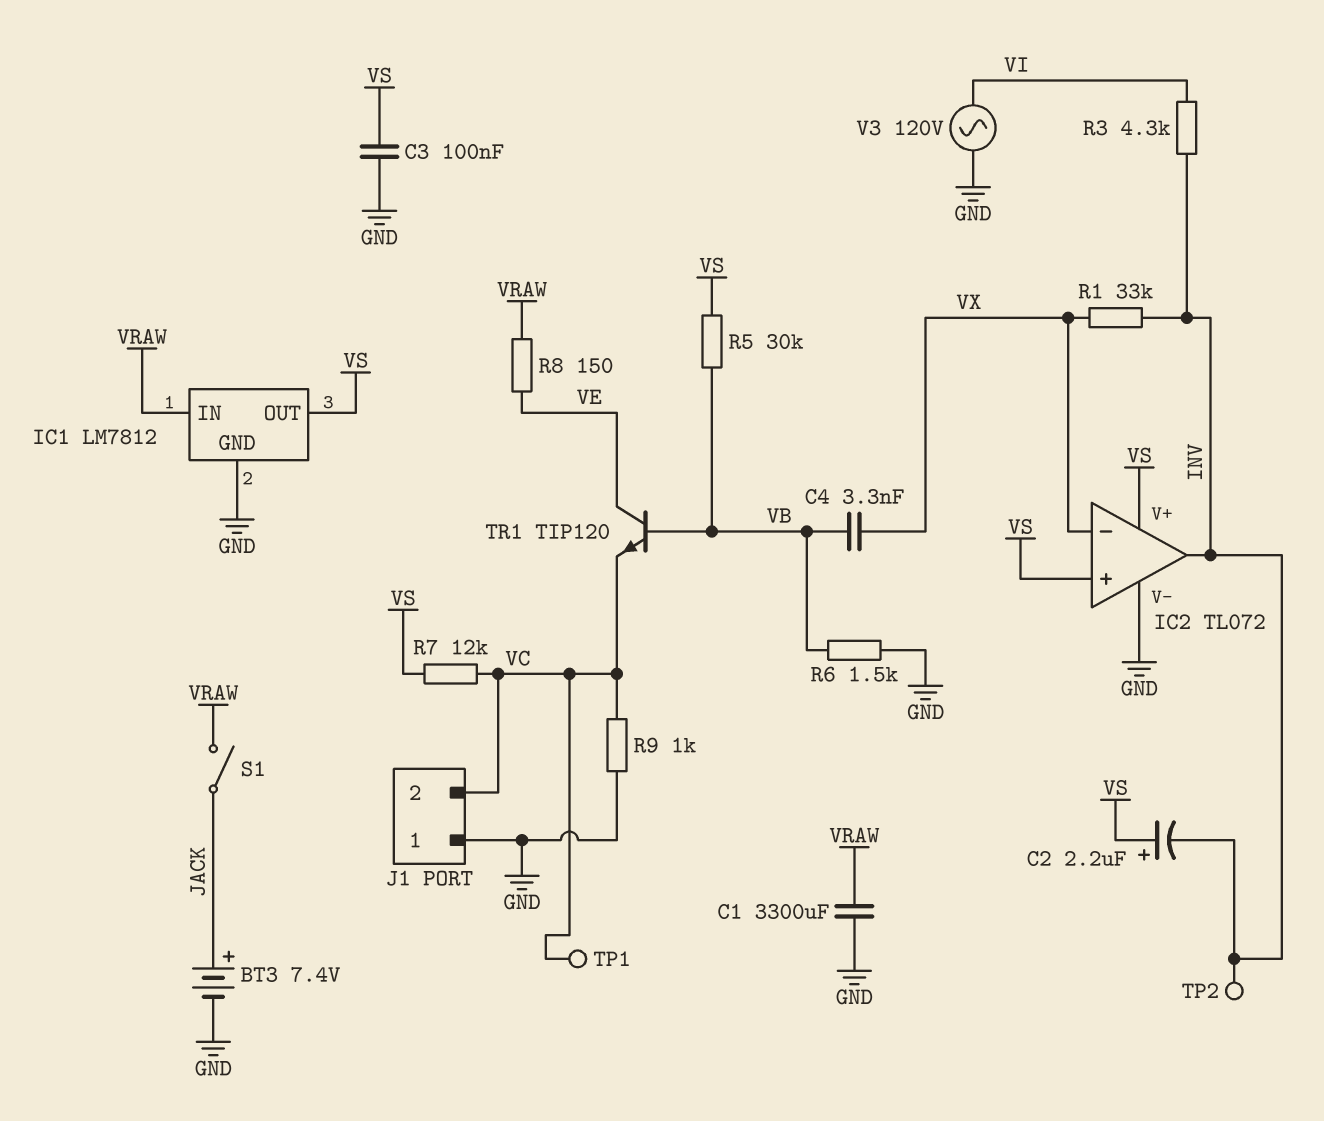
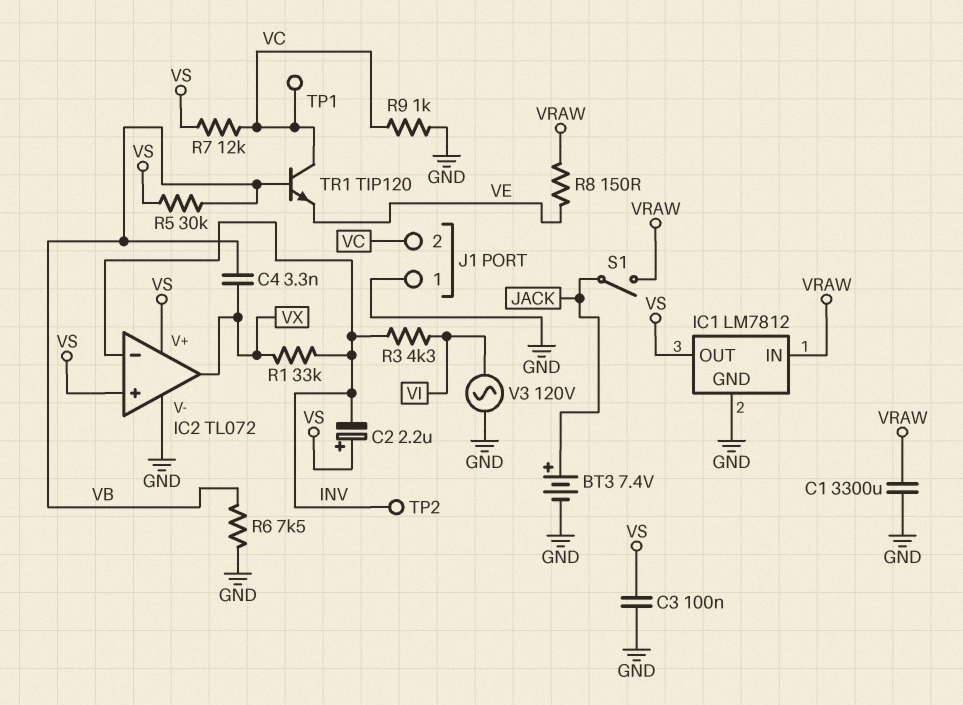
IC2 pin in-: VX -> INV
IC2 pin out: INV -> VX
R6: 1.5k (GND, VB) -> 7.5k (GND, VB)
TR1: NPN TIP120 (B VB, C VE, E VC) -> NPN TIP120 (B VB, C VC, E VE)

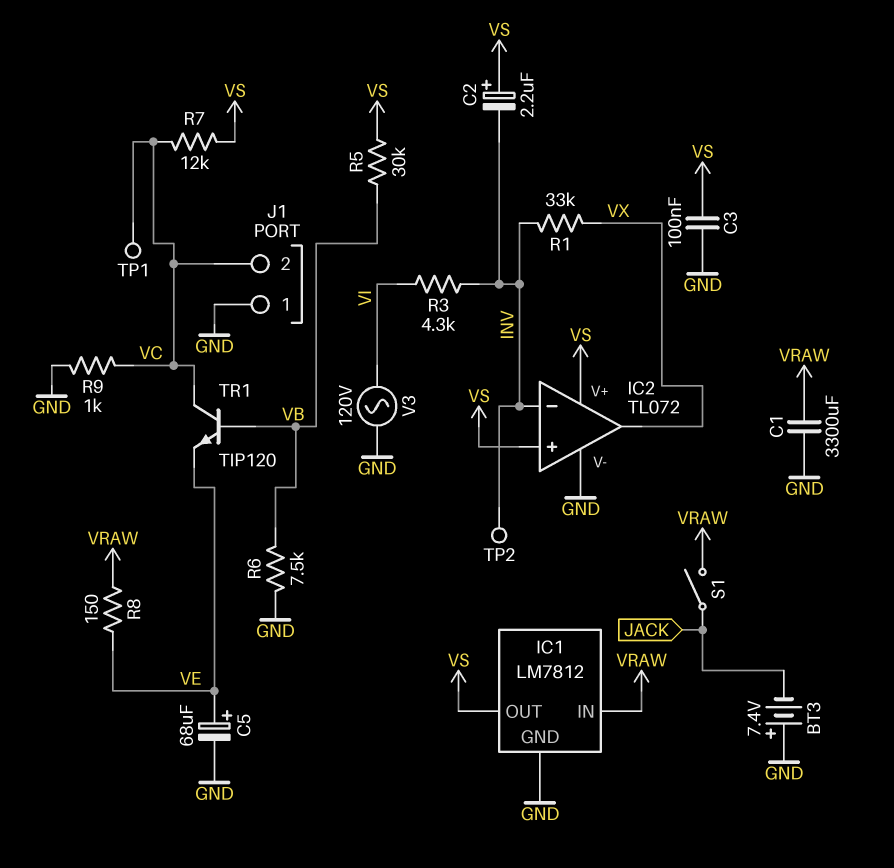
BT3: 7.4V (plus JACK, minus GND) -> 7.4V (plus GND, minus JACK)
C4: 3.3nF (VB, VX) -> none
C5: none -> 68uF (plus VE, minus GND)

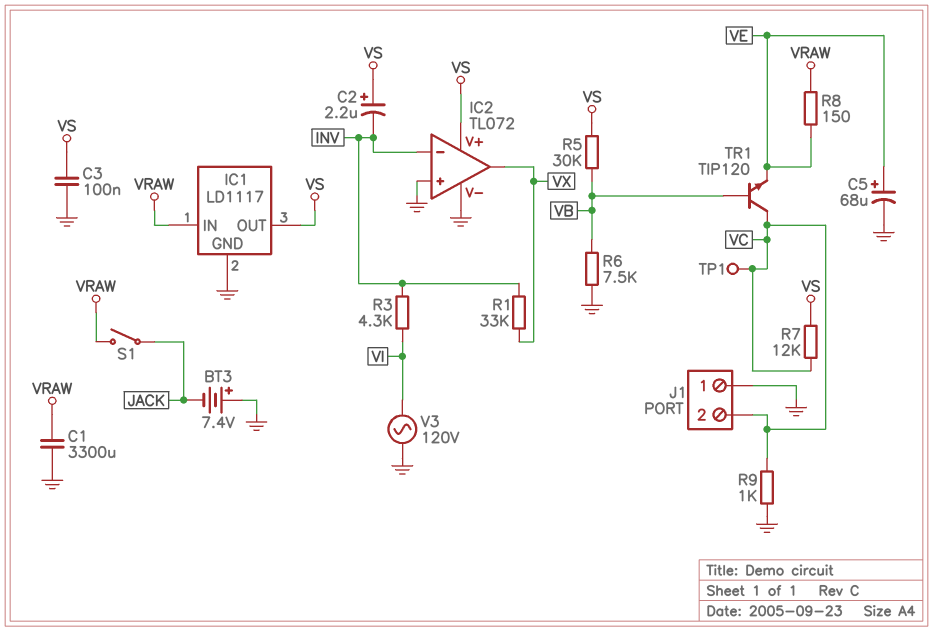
IC1: LM7812 -> LD1117
IC2 pin in+: VS -> GND
TP2: test point (INV) -> none

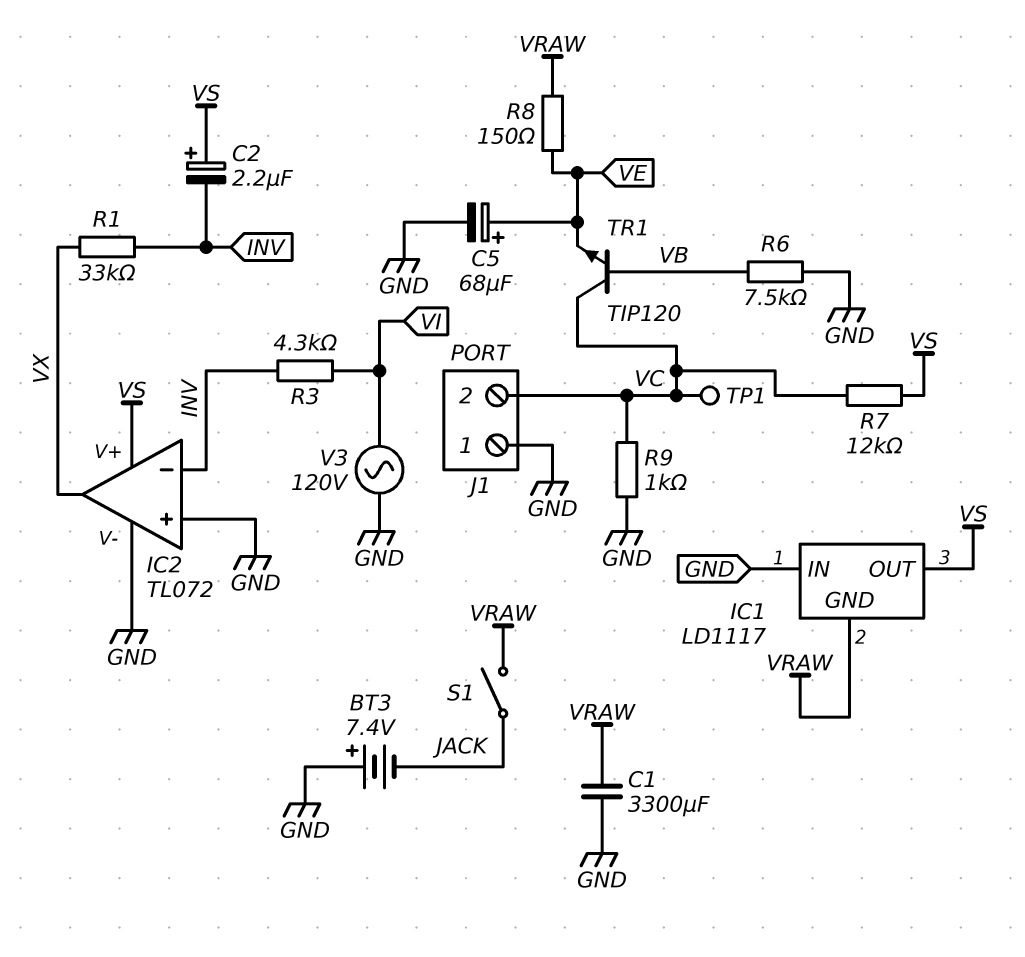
C3: 100nF (GND, VS) -> none
IC1 pin GND: GND -> VRAW
IC1 pin IN: VRAW -> GND
R5: 30k (VB, VS) -> none

